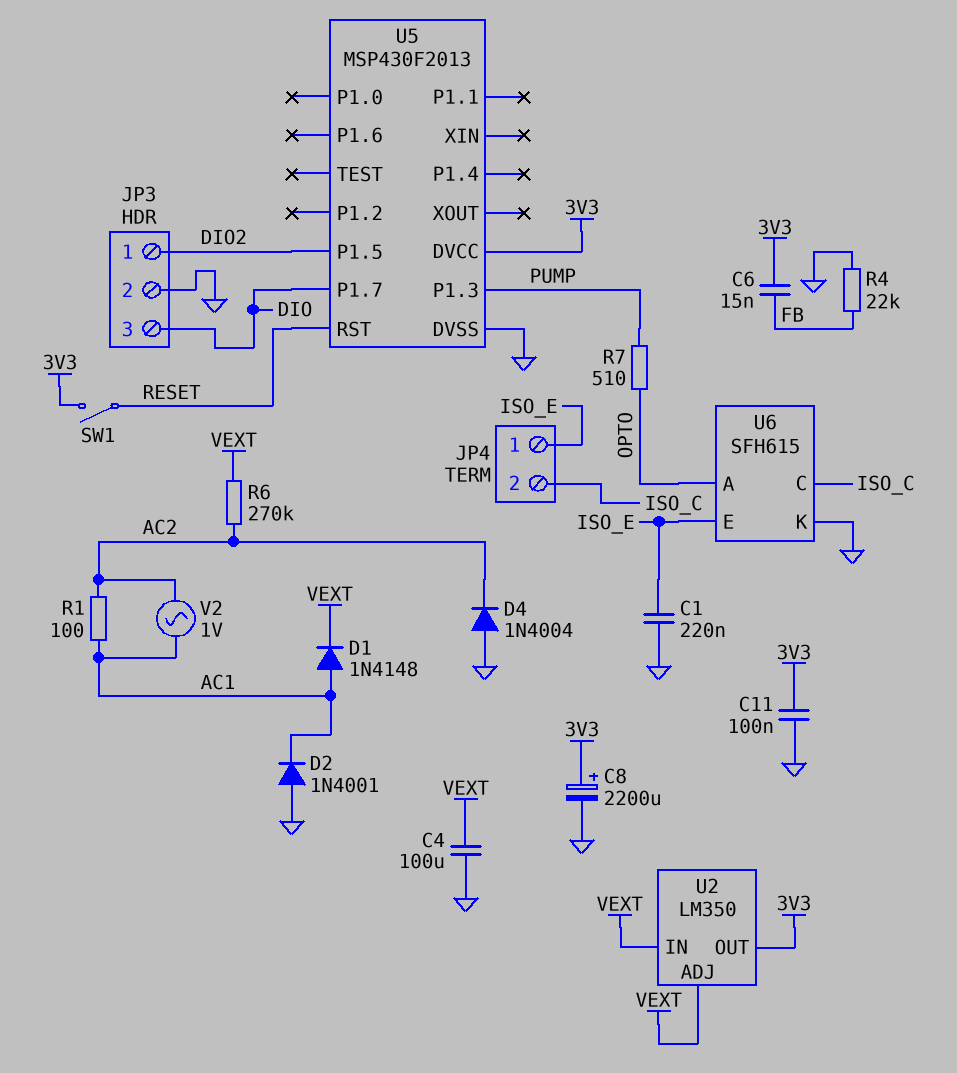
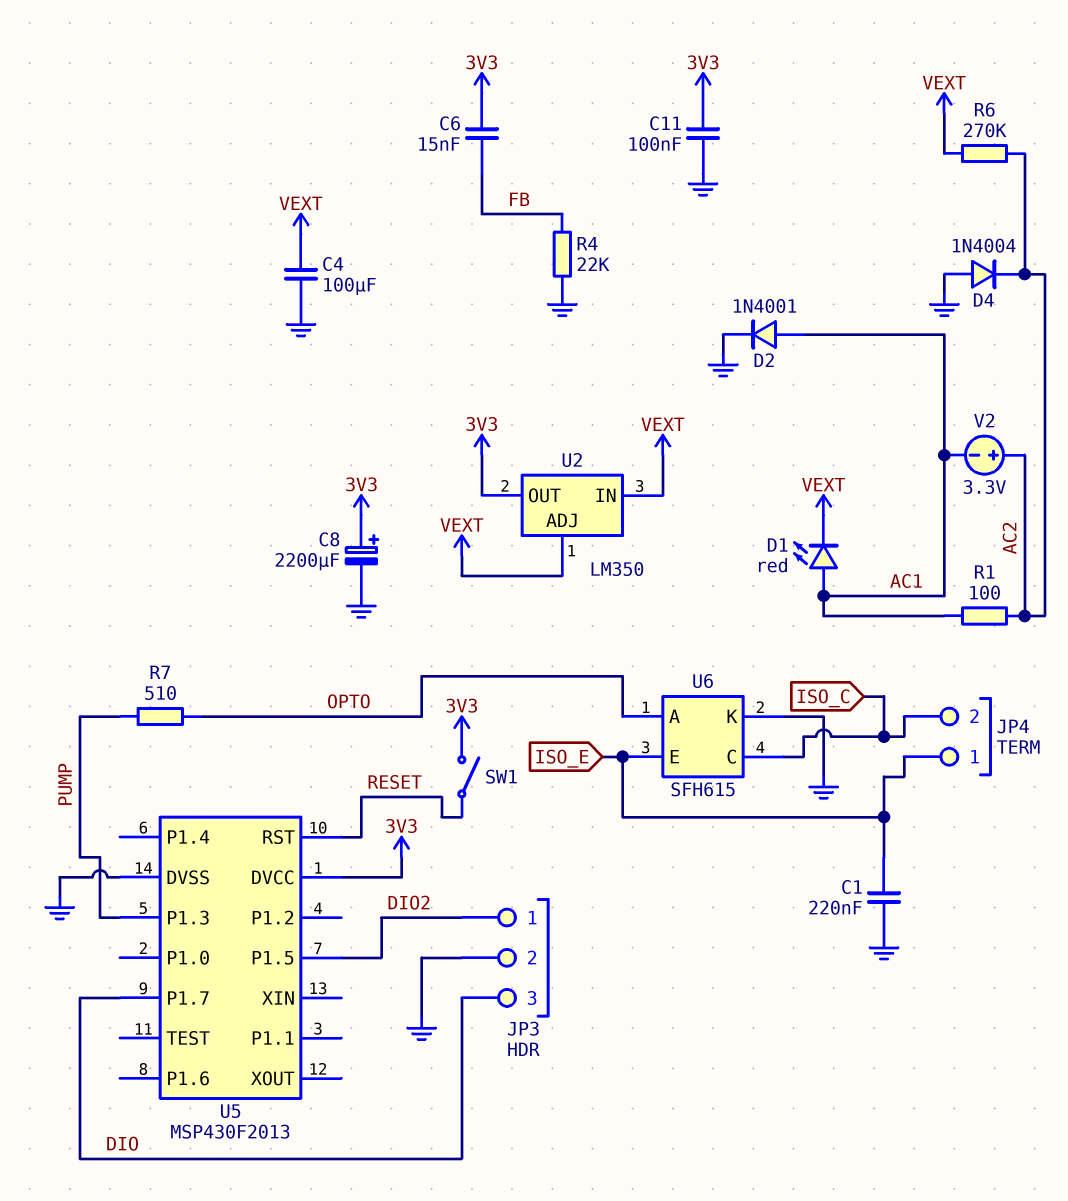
D1: diode 1N4148 (A AC1, K VEXT) -> LED red (A AC1, K VEXT)
D2: diode 1N4001 (A GND, K AC1) -> diode 1N4001 (A AC1, K GND)
V2: AC 1V (AC1, AC2) -> 3.3V (plus AC2, minus AC1)

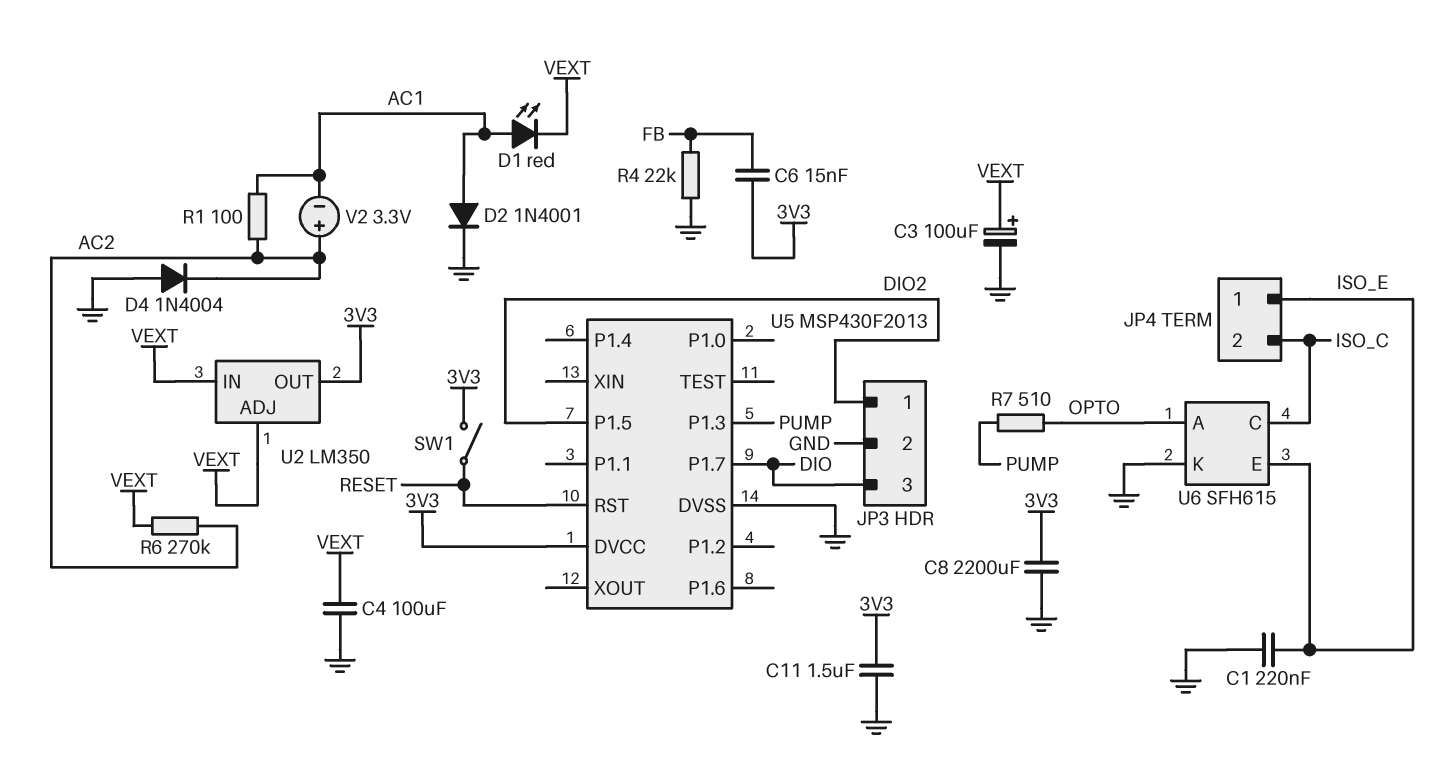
C3: none -> 100uF (plus VEXT, minus GND)
C8: 2200uF (plus 3V3, minus GND) -> 2200uF (3V3, GND)
C11: 100nF (3V3, GND) -> 1.5uF (3V3, GND)

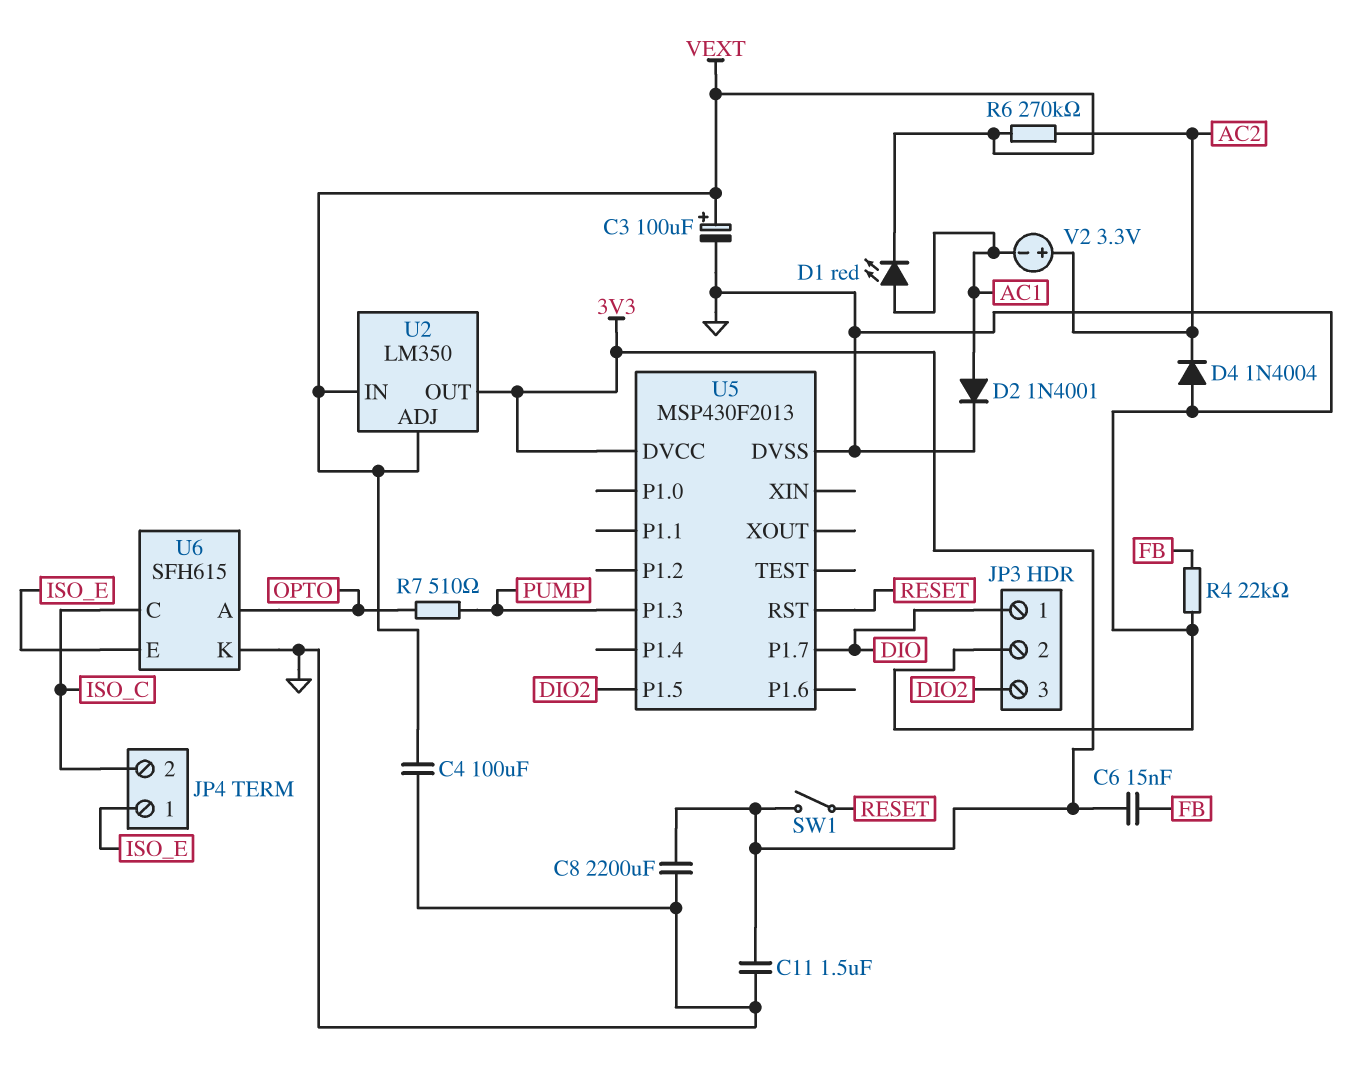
C1: 220nF (GND, ISO_E) -> none
JP3 pin 1: DIO2 -> DIO
JP3 pin 3: DIO -> DIO2
R1: 100 (AC1, AC2) -> none

